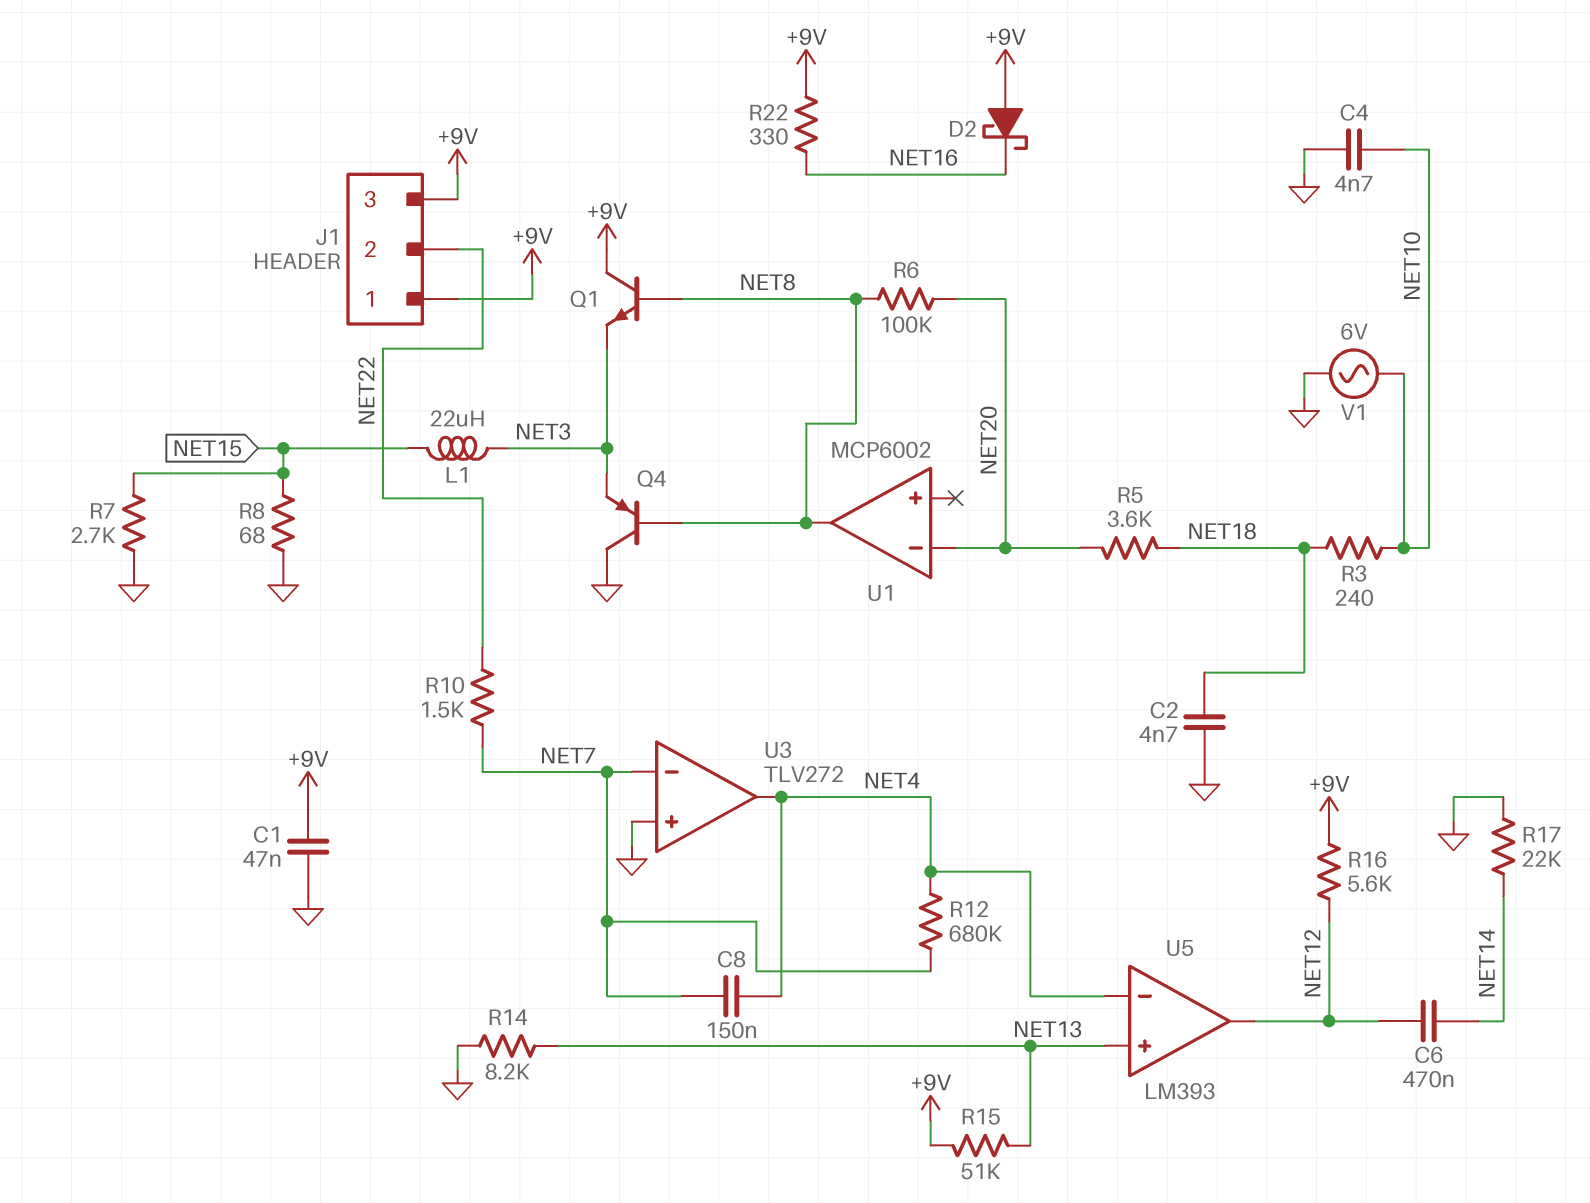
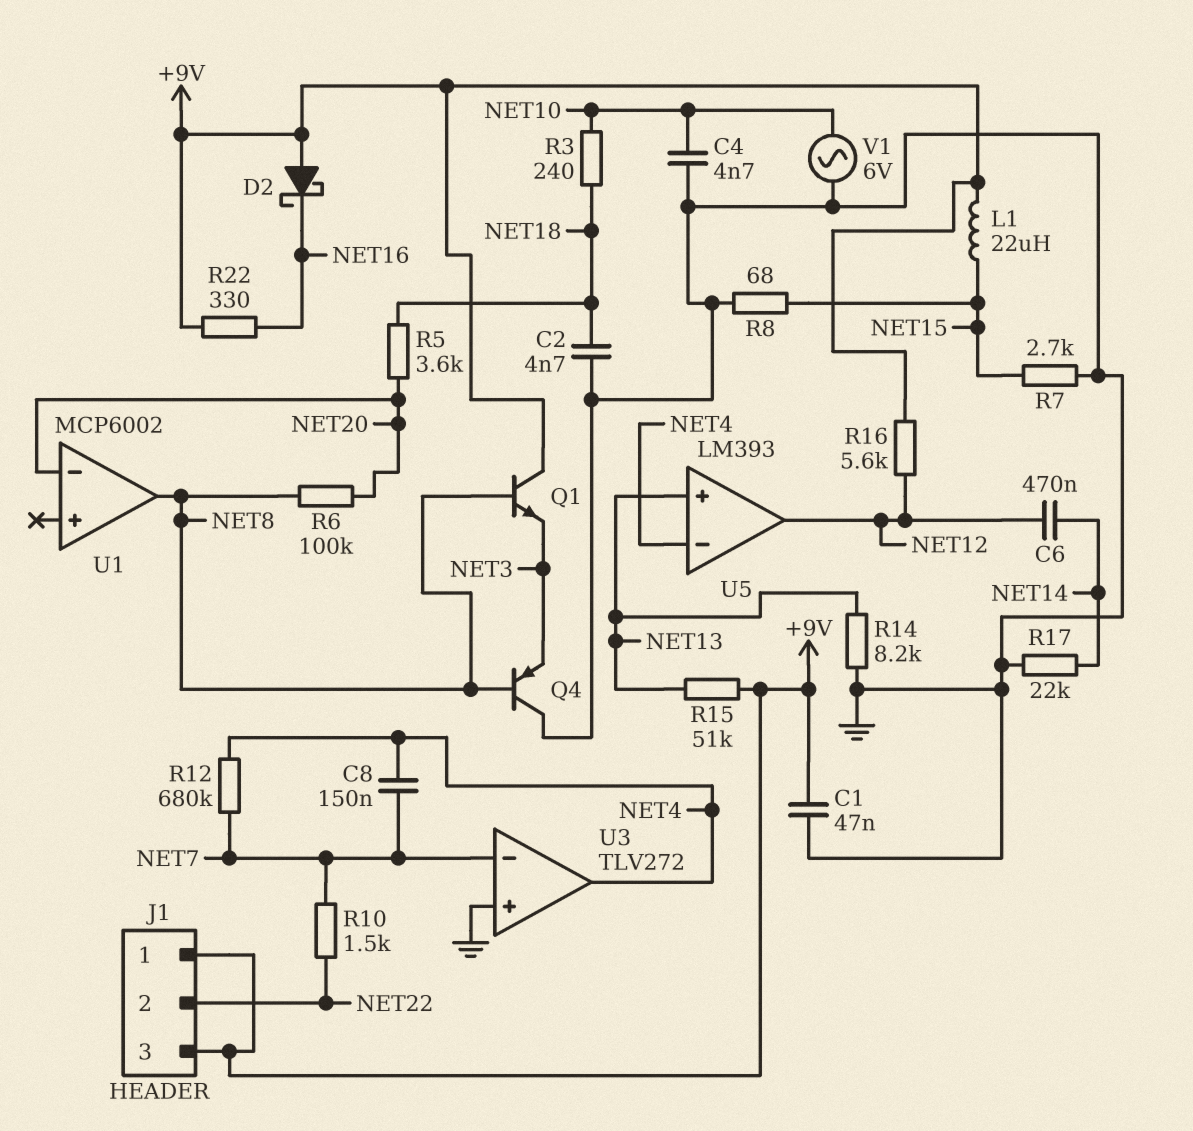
L1: 22uH (NET3, NET15) -> 22uH (+9V, NET15)

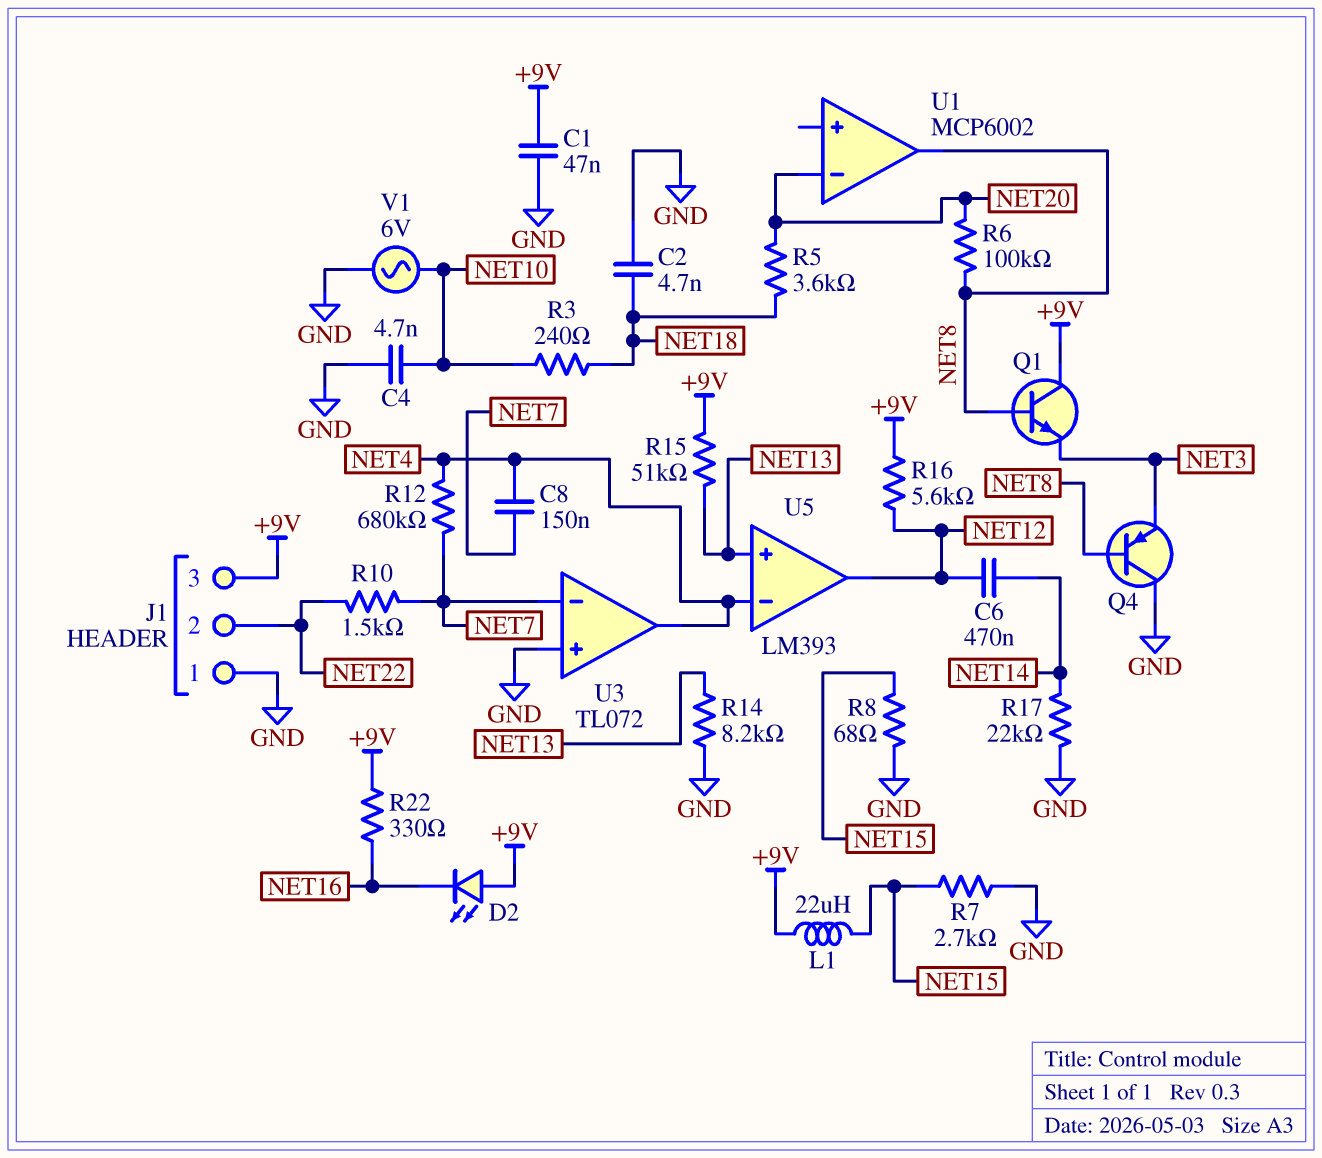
D2: schottky (A +9V, K NET16) -> LED (A +9V, K NET16)
J1 pin 1: +9V -> GND
U3: TLV272 -> TL072

